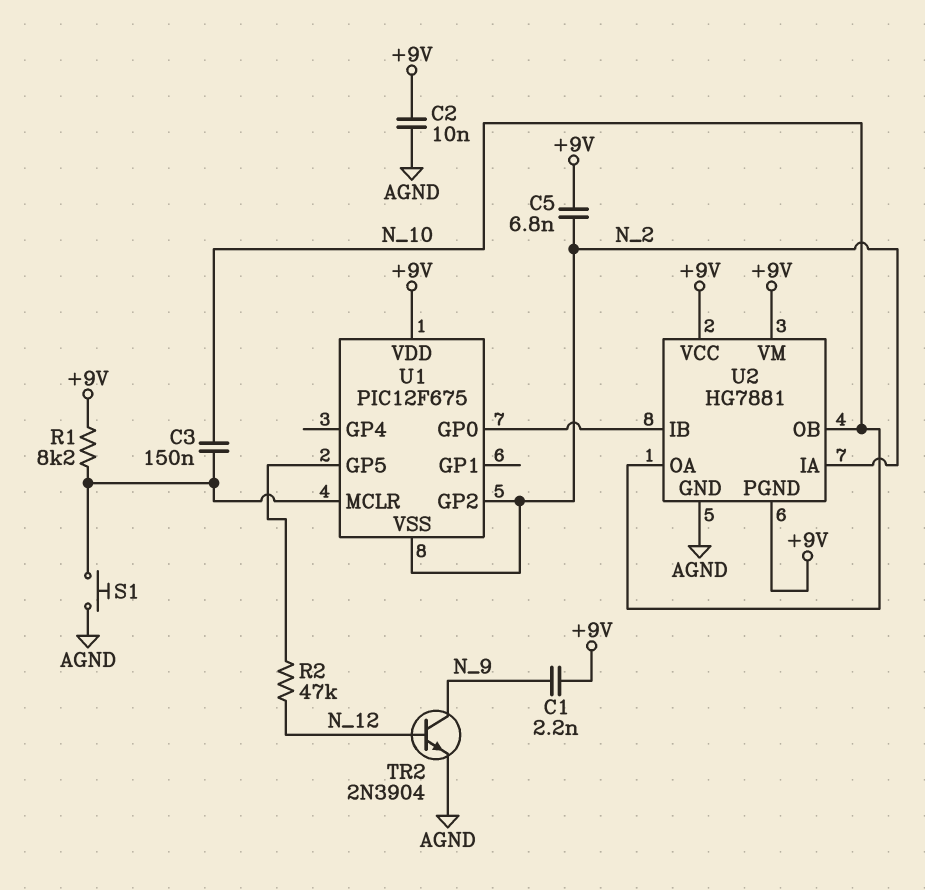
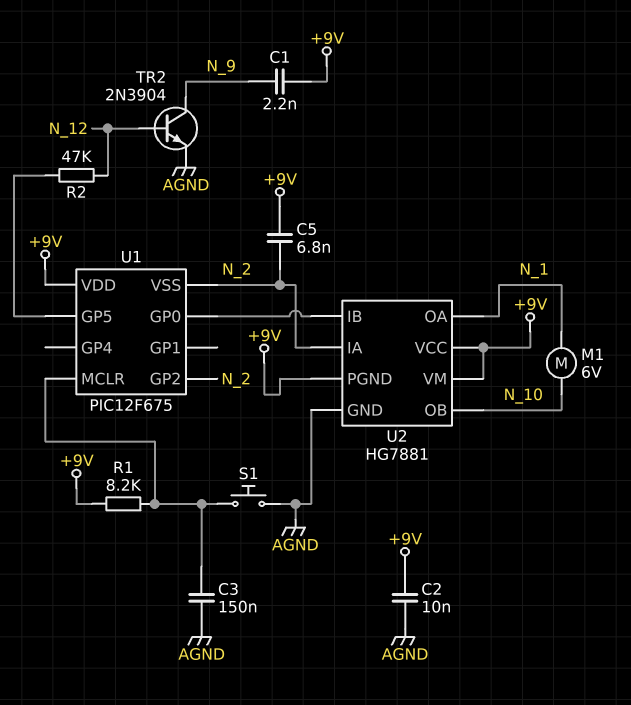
C3: 150nF (N_10, U1/MCLR) -> 150nF (AGND, U1/MCLR)
M1: none -> motor 6V (N_1, N_10)
U2 pin OA: N_10 -> N_1

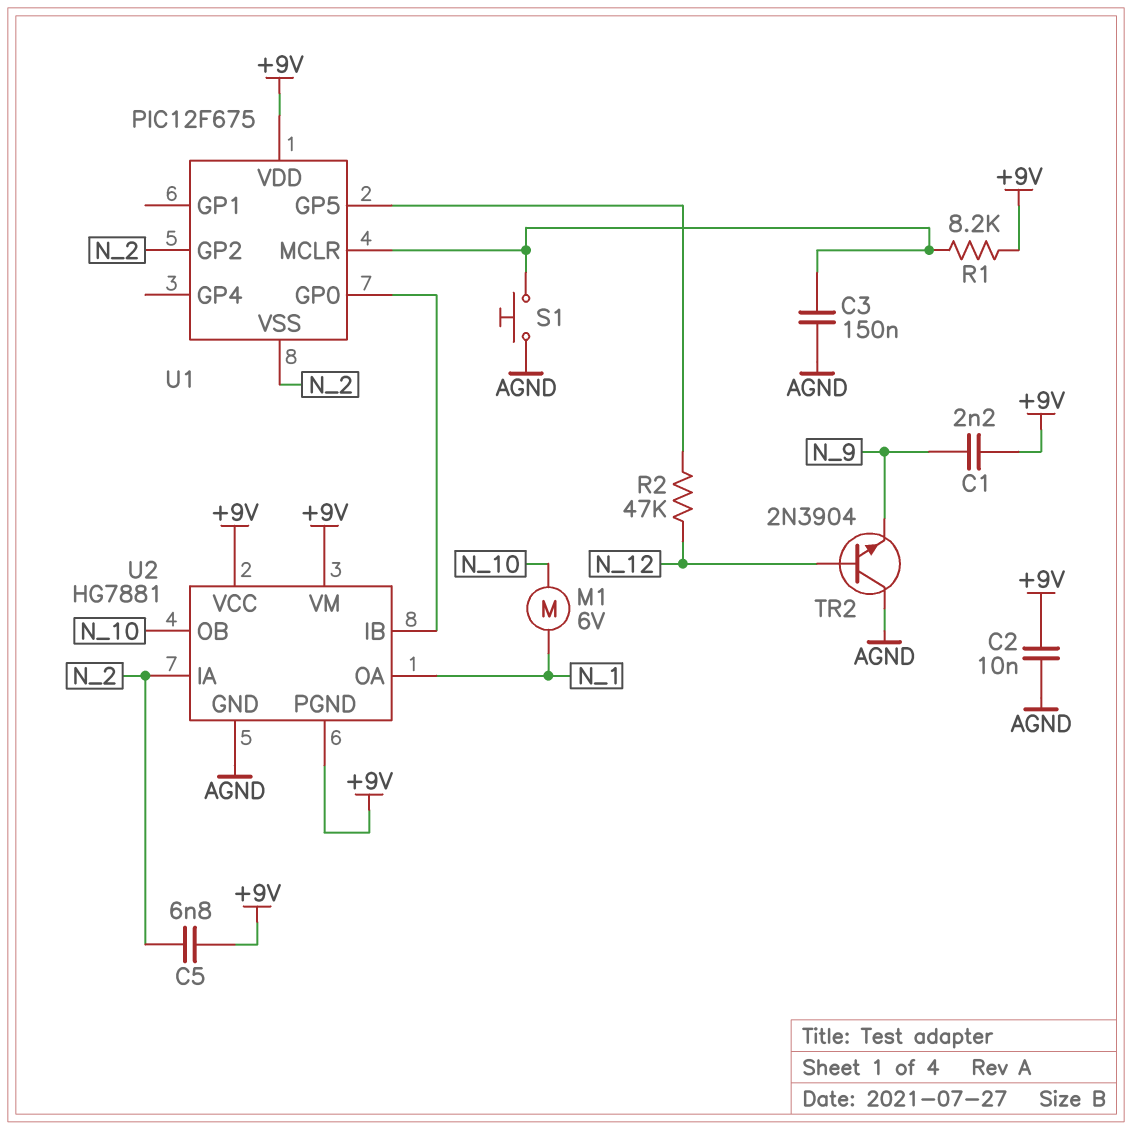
TR2: NPN 2N3904 (B N_12, C N_9, E AGND) -> NPN 2N3904 (B N_12, C AGND, E N_9)

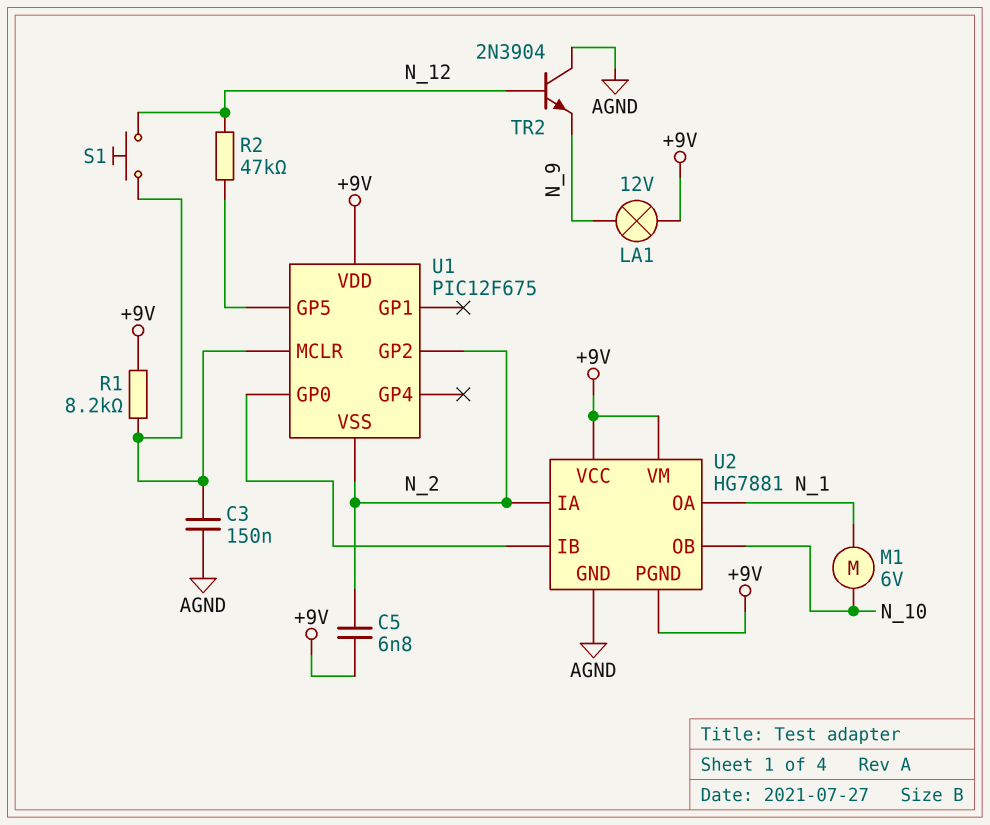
C1: 2.2nF (+9V, N_9) -> none
C2: 10nF (+9V, AGND) -> none
LA1: none -> lamp 12V (+9V, N_9)
S1: button (AGND, U1/MCLR) -> button (N_12, U1/MCLR)

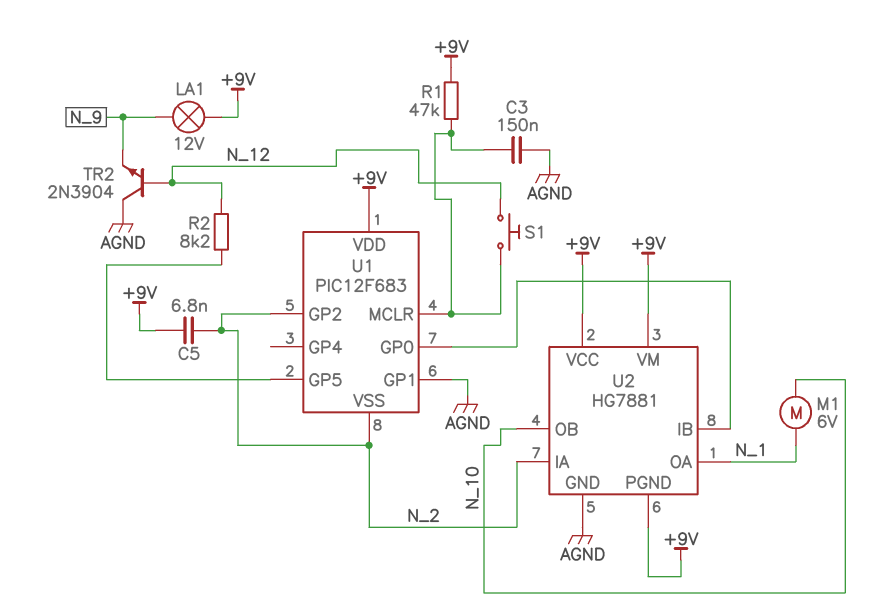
R1: 8.2k (+9V, U1/MCLR) -> 47k (+9V, U1/MCLR)
R2: 47k (N_12, U1/GP5) -> 8.2k (N_12, U1/GP5)
U1: PIC12F675 -> PIC12F683
U1 pin GP1: none -> AGND

